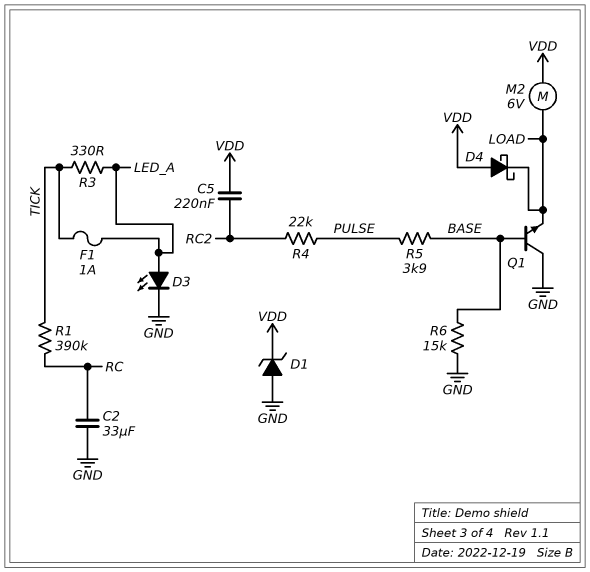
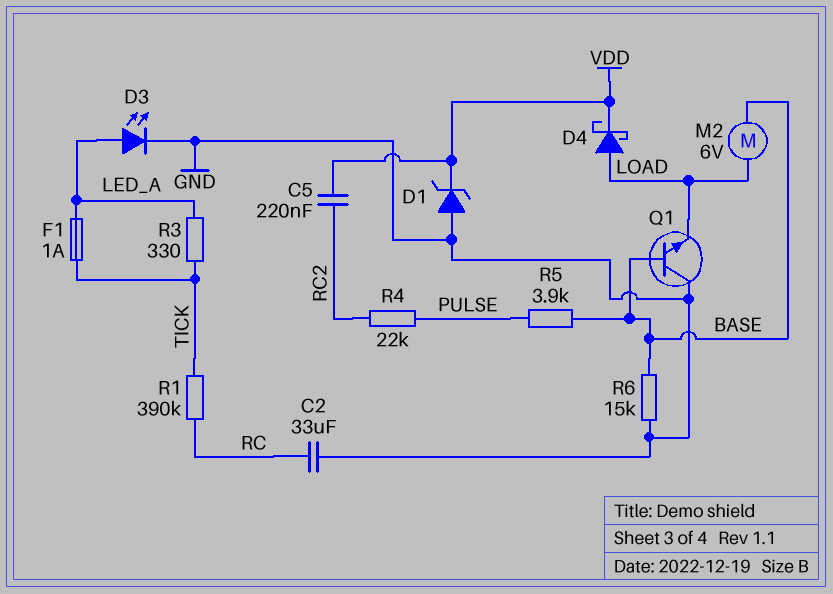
D4: schottky (A VDD, K LOAD) -> schottky (A LOAD, K VDD)
M2: motor 6V (LOAD, VDD) -> motor 6V (BASE, LOAD)

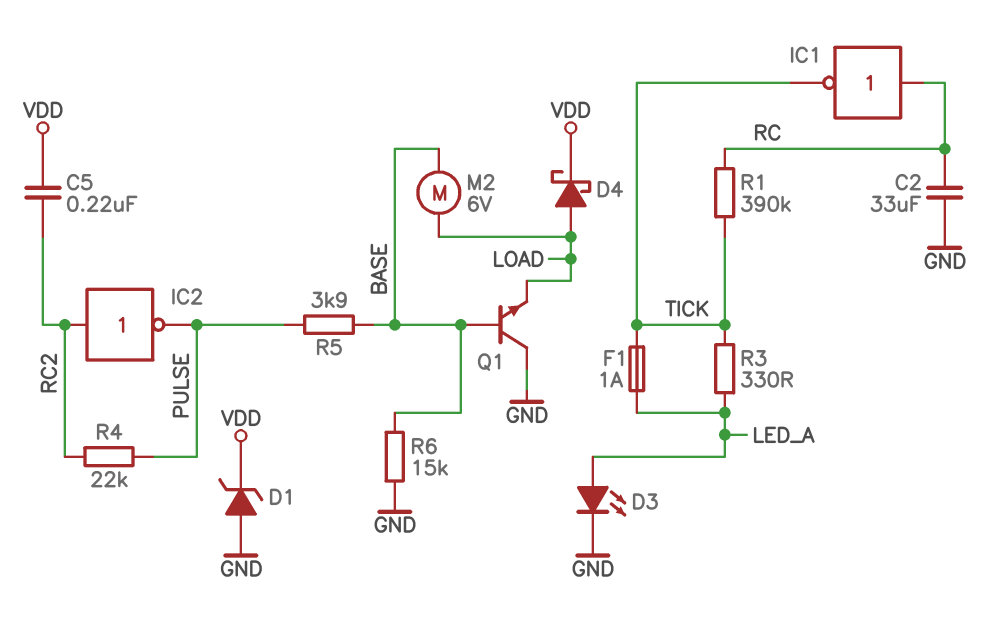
IC1: none -> NOT (in RC, out TICK)
IC2: none -> NOT (in RC2, out PULSE)

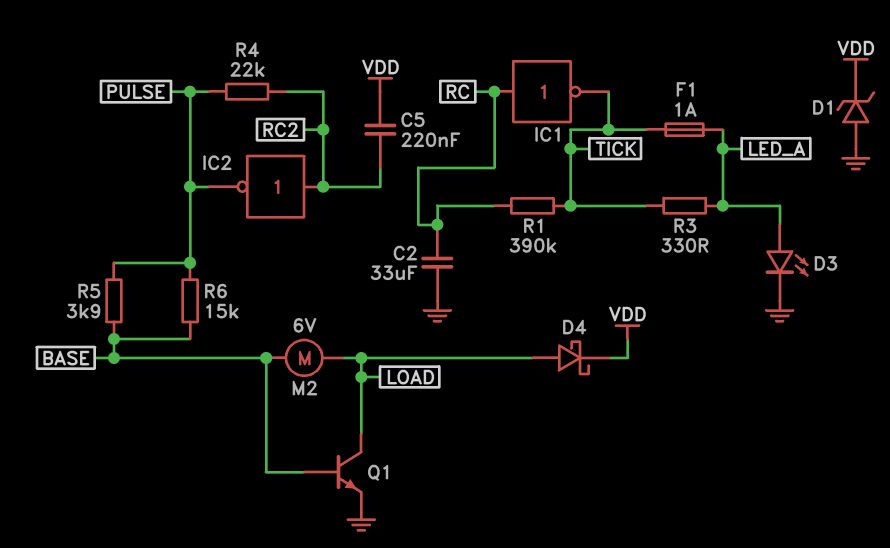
Q1: NPN (B BASE, C GND, E LOAD) -> NPN (B BASE, C LOAD, E GND)
R6: 15k (BASE, GND) -> 15k (BASE, PULSE)

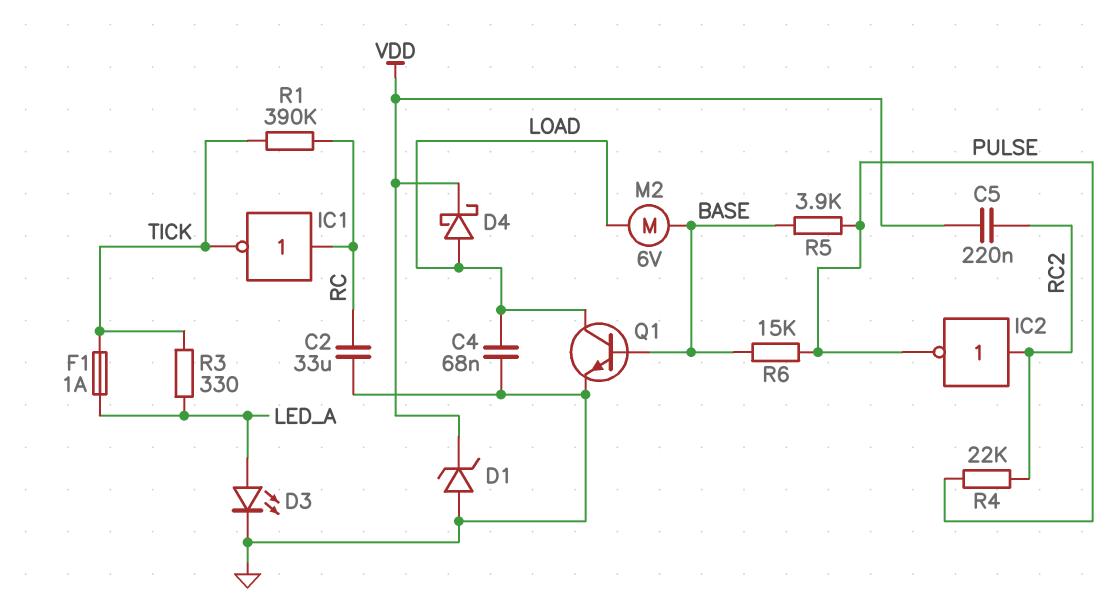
C4: none -> 68nF (GND, LOAD)

